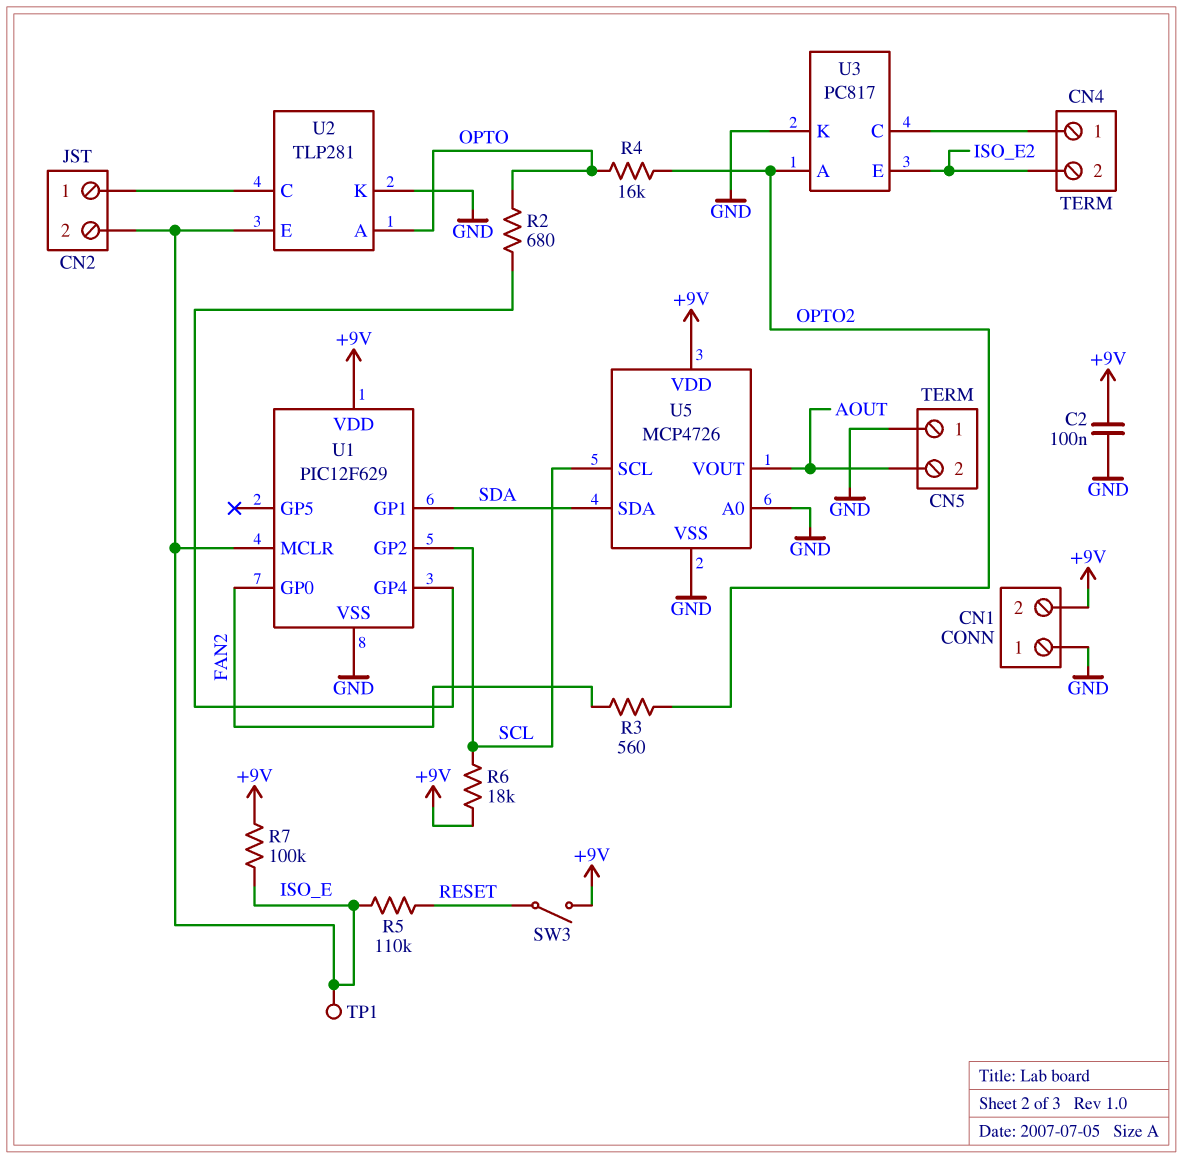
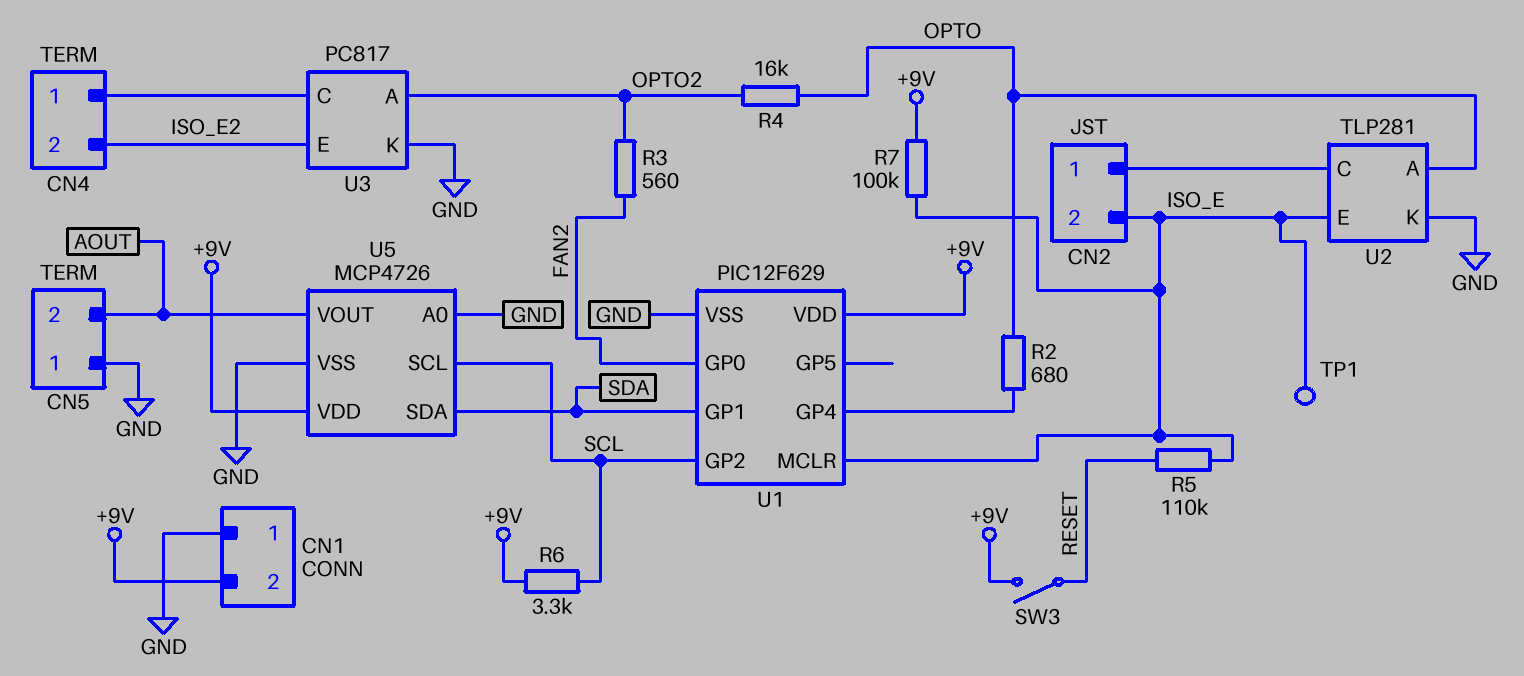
C2: 100nF (+9V, GND) -> none
R6: 18k (+9V, SCL) -> 3.3k (+9V, SCL)

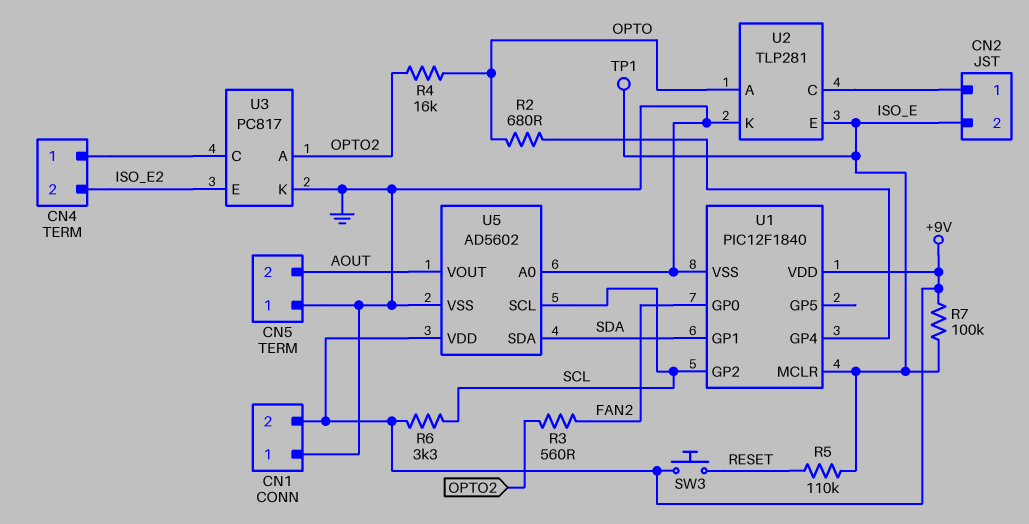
SW3: switch (+9V, RESET) -> button (+9V, RESET)
U1: PIC12F629 -> PIC12F1840
U5: MCP4726 -> AD5602

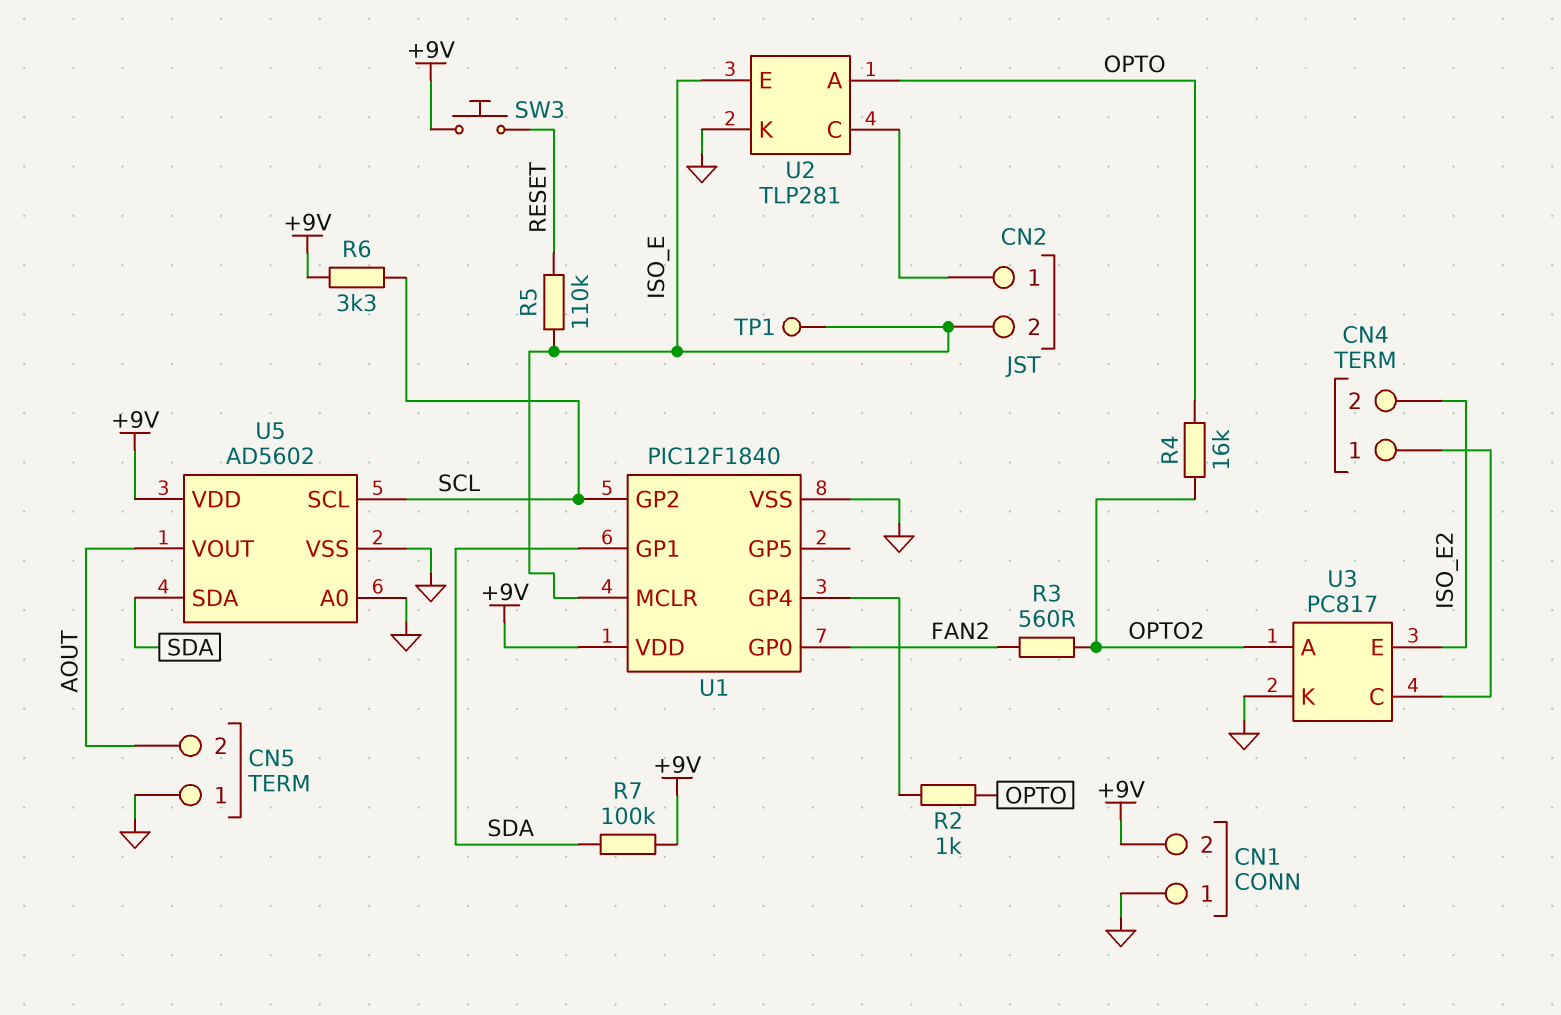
R2: 680 (OPTO, U1/GP4) -> 1k (OPTO, U1/GP4)
R7: 100k (+9V, ISO_E) -> 100k (+9V, SDA)

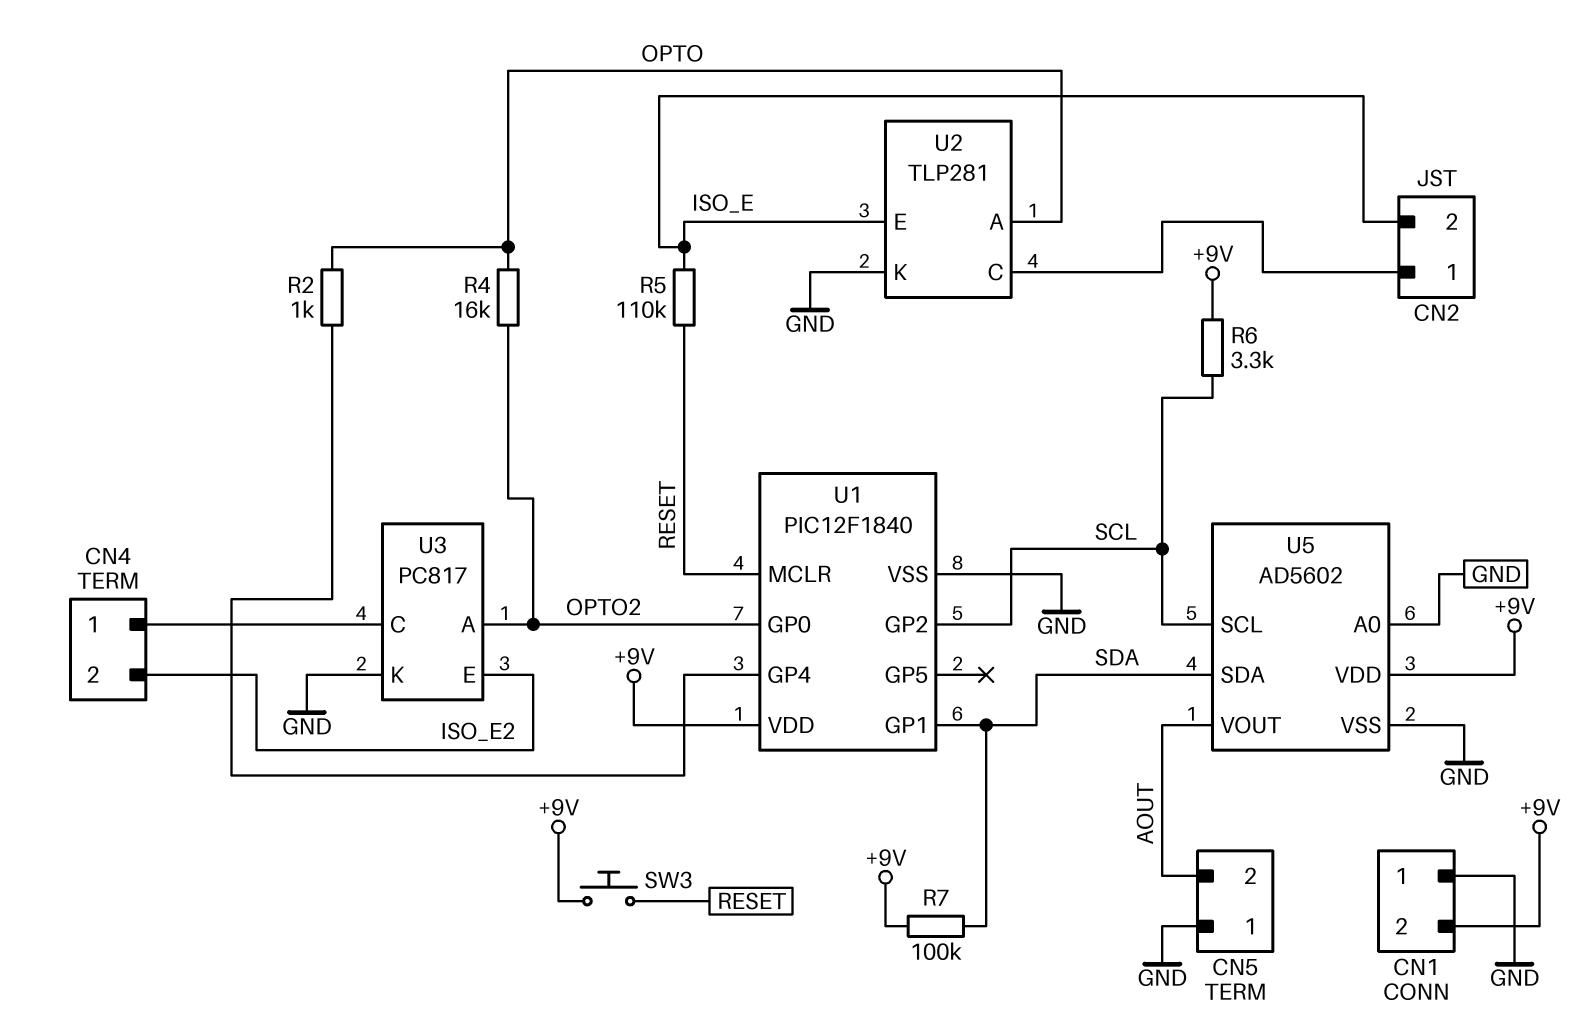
R3: 560 (FAN2, OPTO2) -> none
TP1: test point (ISO_E) -> none
U1 pin GP0: FAN2 -> OPTO2
U1 pin MCLR: ISO_E -> RESET

